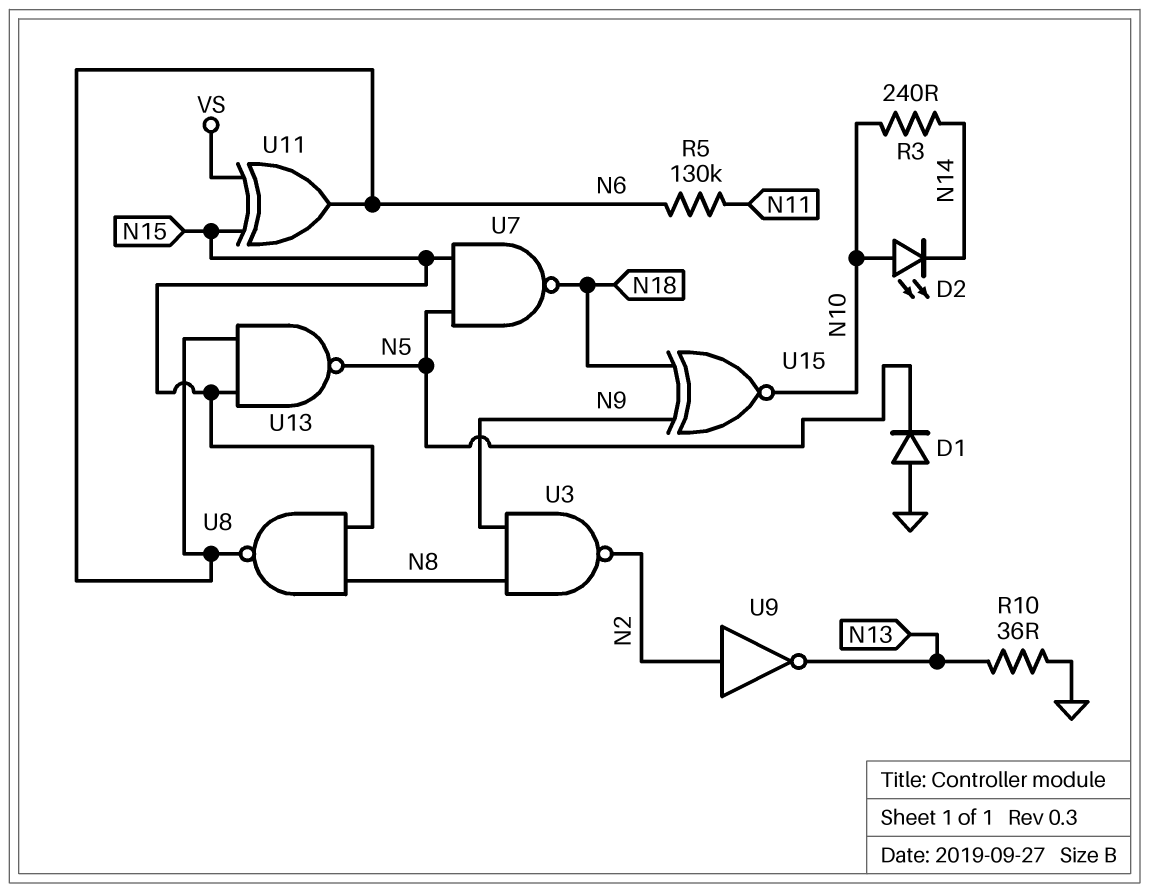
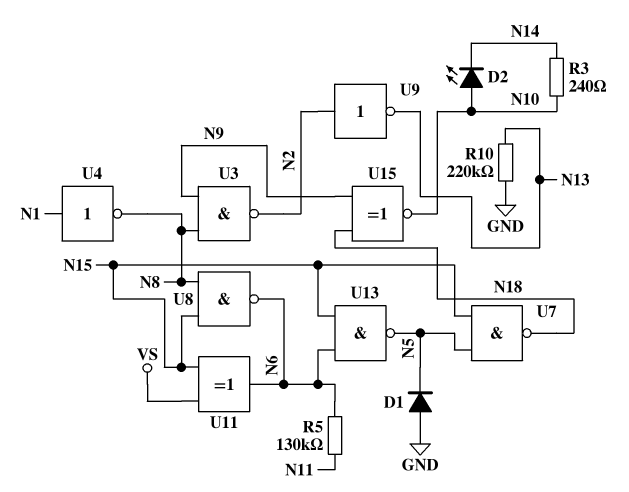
R10: 36 (GND, N13) -> 220k (GND, N13)
U4: none -> NOT (in N1, out N8)

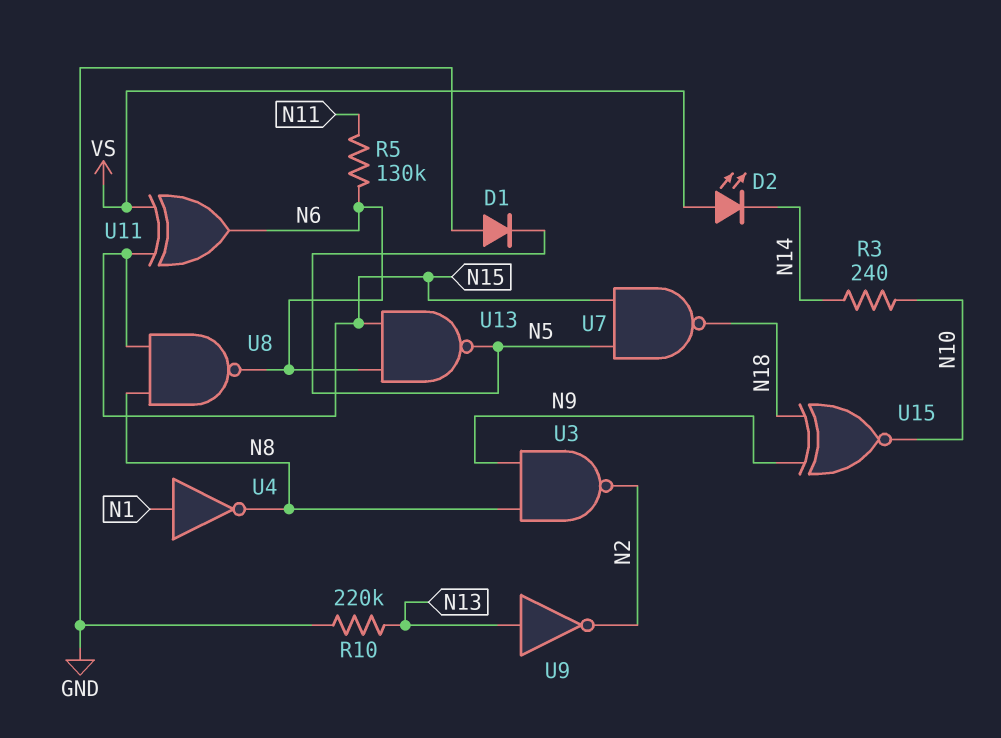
D2: LED (A N10, K N14) -> LED (A VS, K N14)
U9: NOT (in N2, out N13) -> NOT (in N13, out N2)

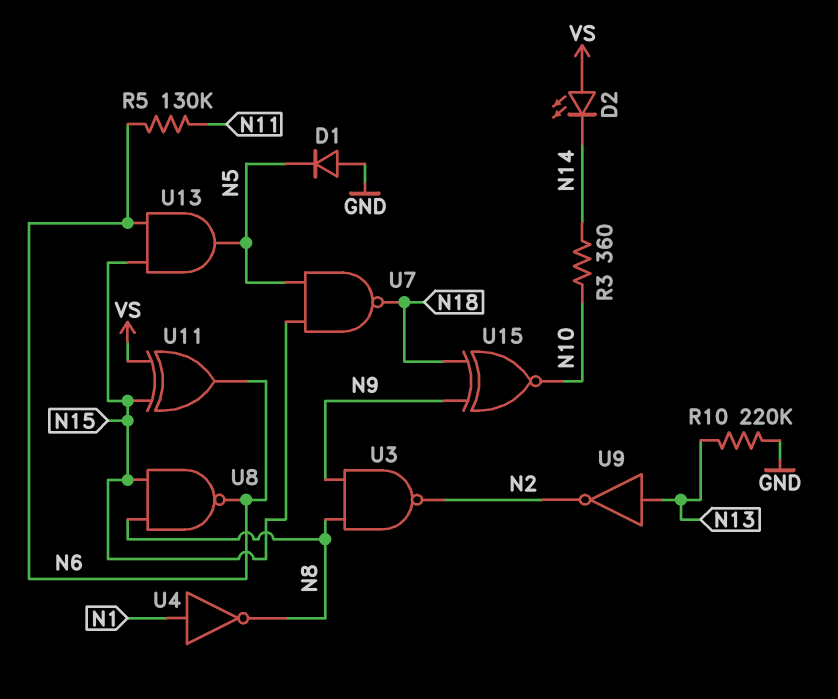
R3: 240 (N10, N14) -> 360 (N10, N14)
U13: NAND (in N6, in N15, out N5) -> AND (in N6, in N15, out N5)

